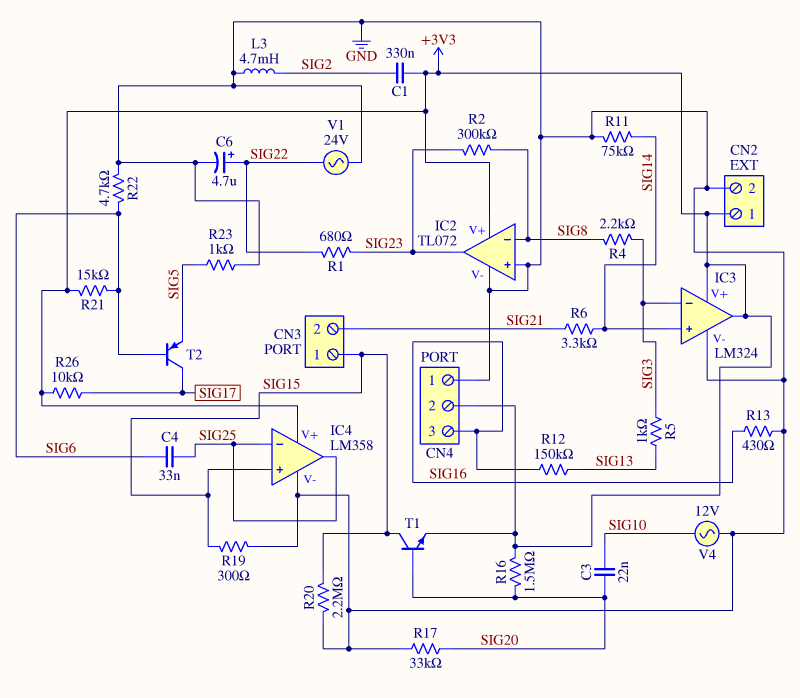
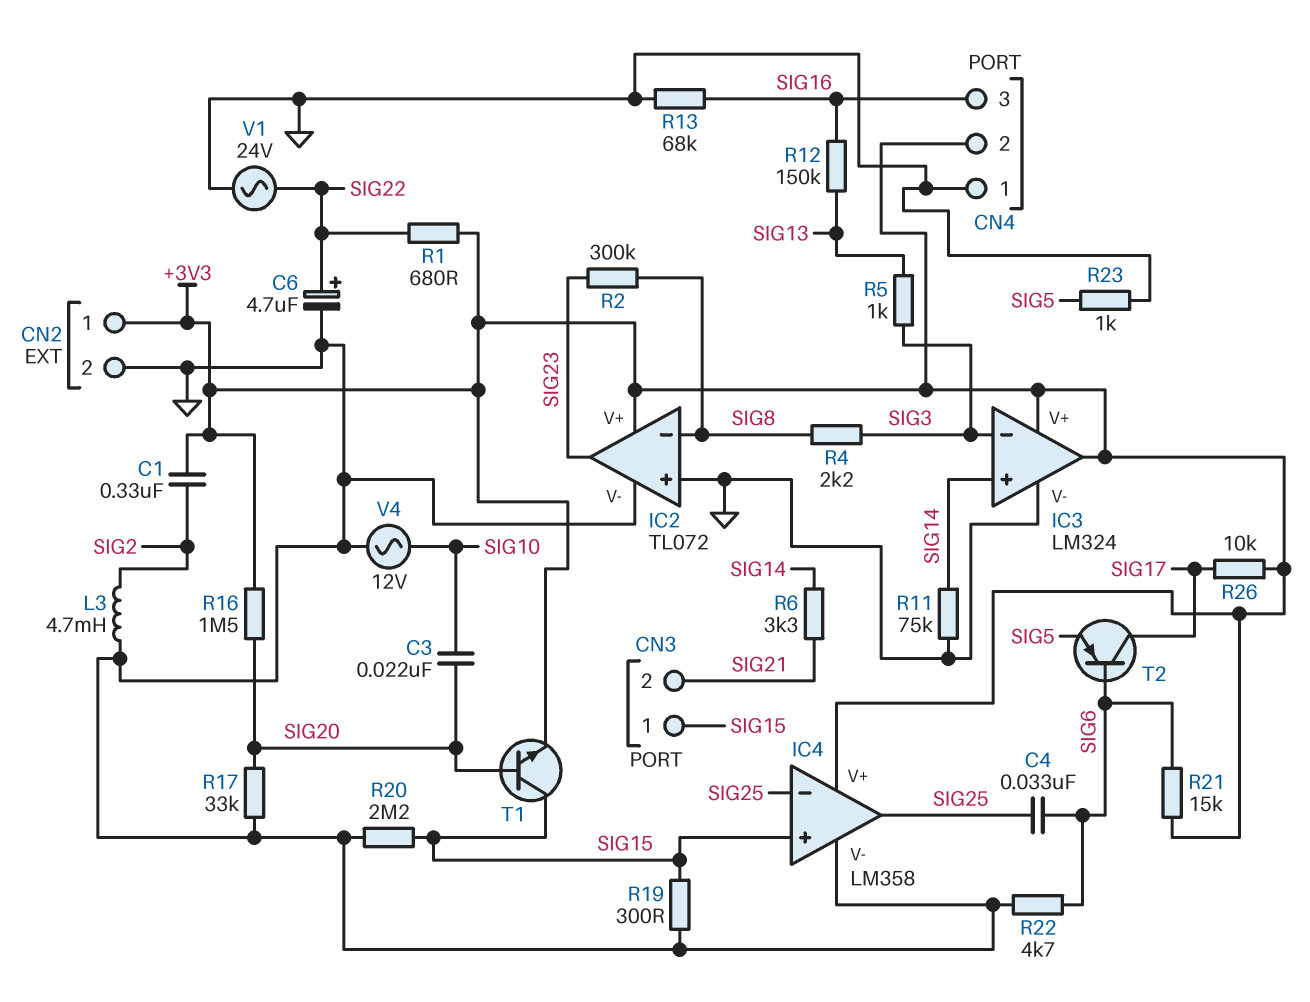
R1: 680 (SIG22, SIG23) -> 680 (+3V3, SIG22)
R13: 430 (GND, SIG16) -> 68k (GND, SIG16)

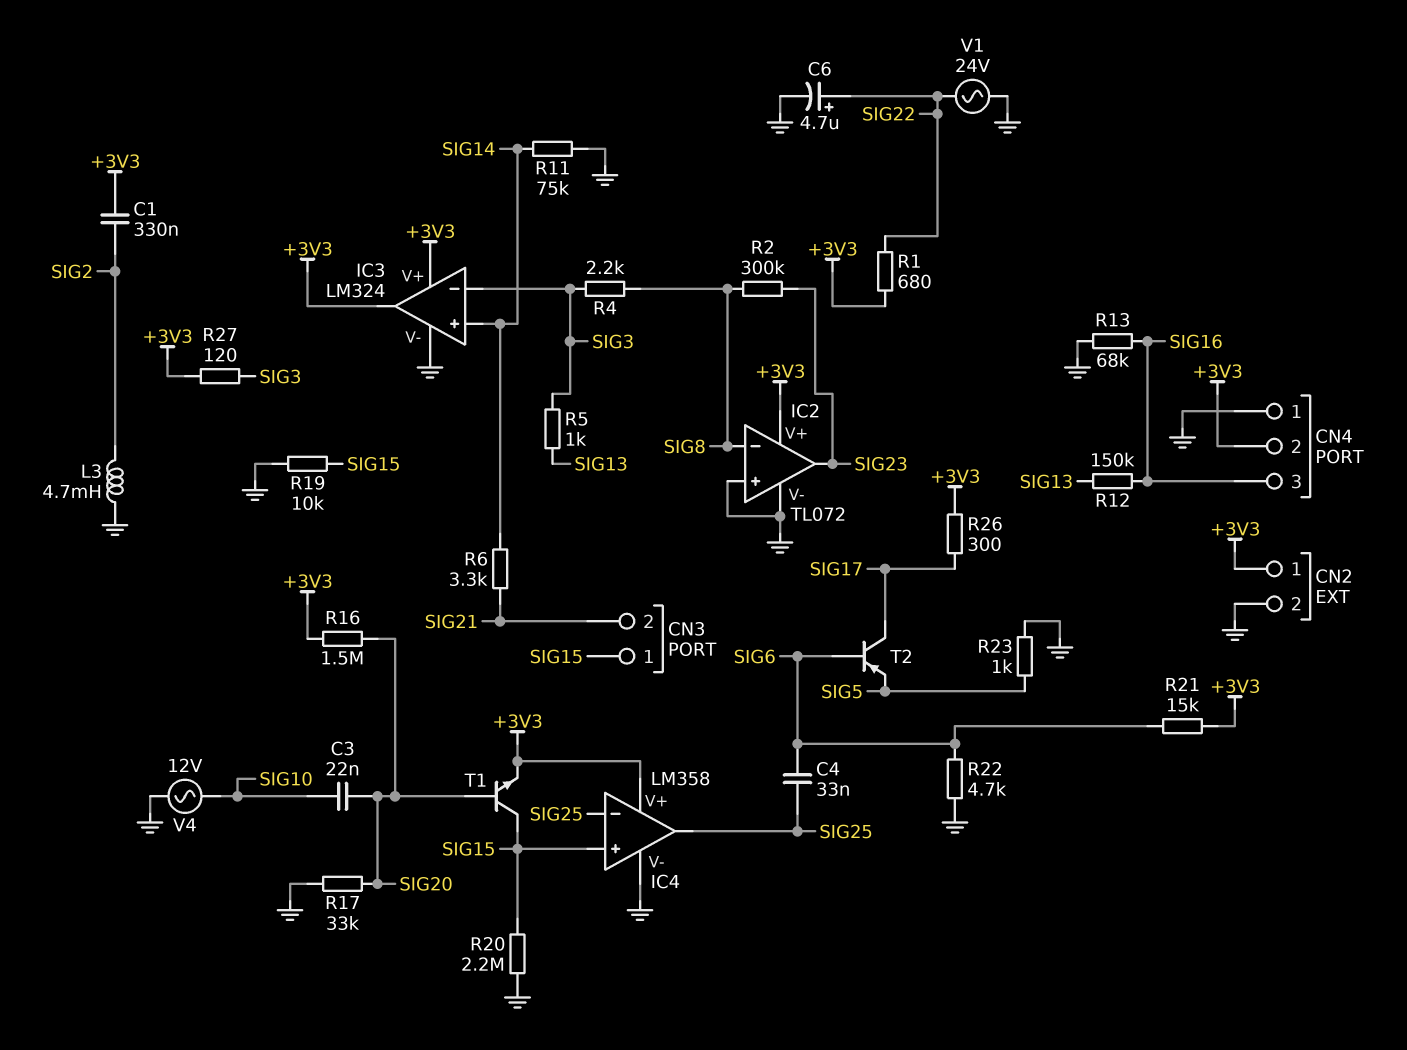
R19: 300 (GND, SIG15) -> 10k (GND, SIG15)
R26: 10k (+3V3, SIG17) -> 300 (+3V3, SIG17)
R27: none -> 120 (+3V3, SIG3)

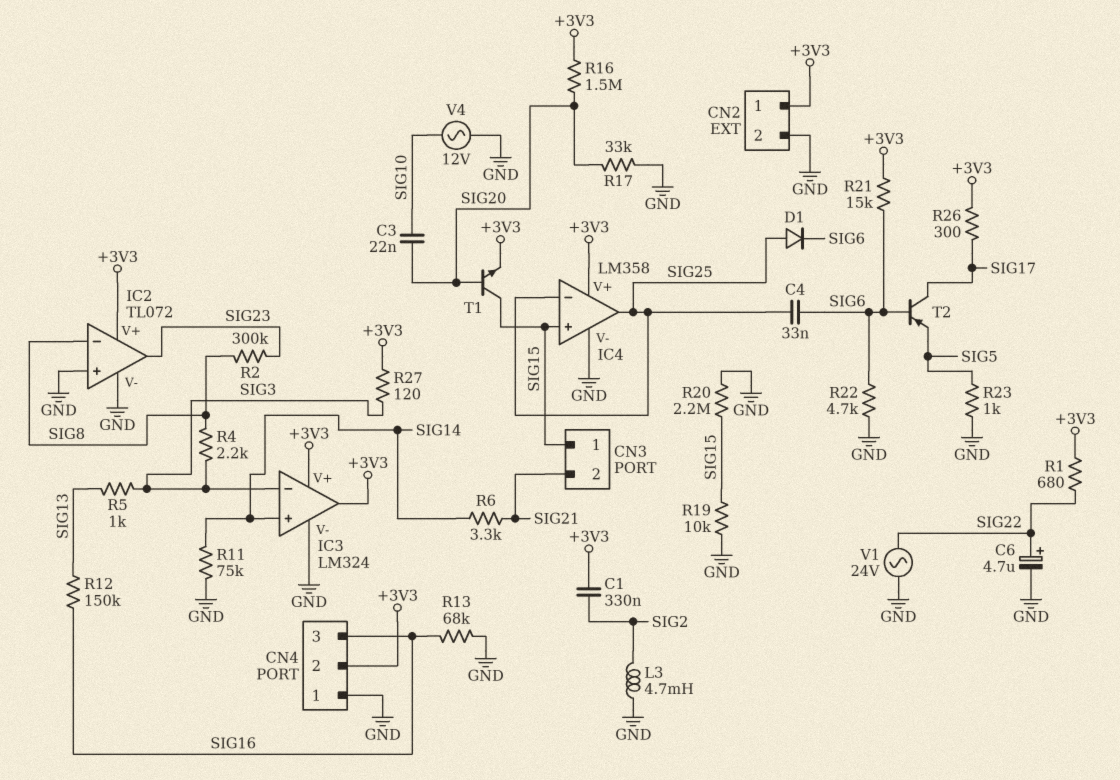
D1: none -> diode (A SIG25, K SIG6)

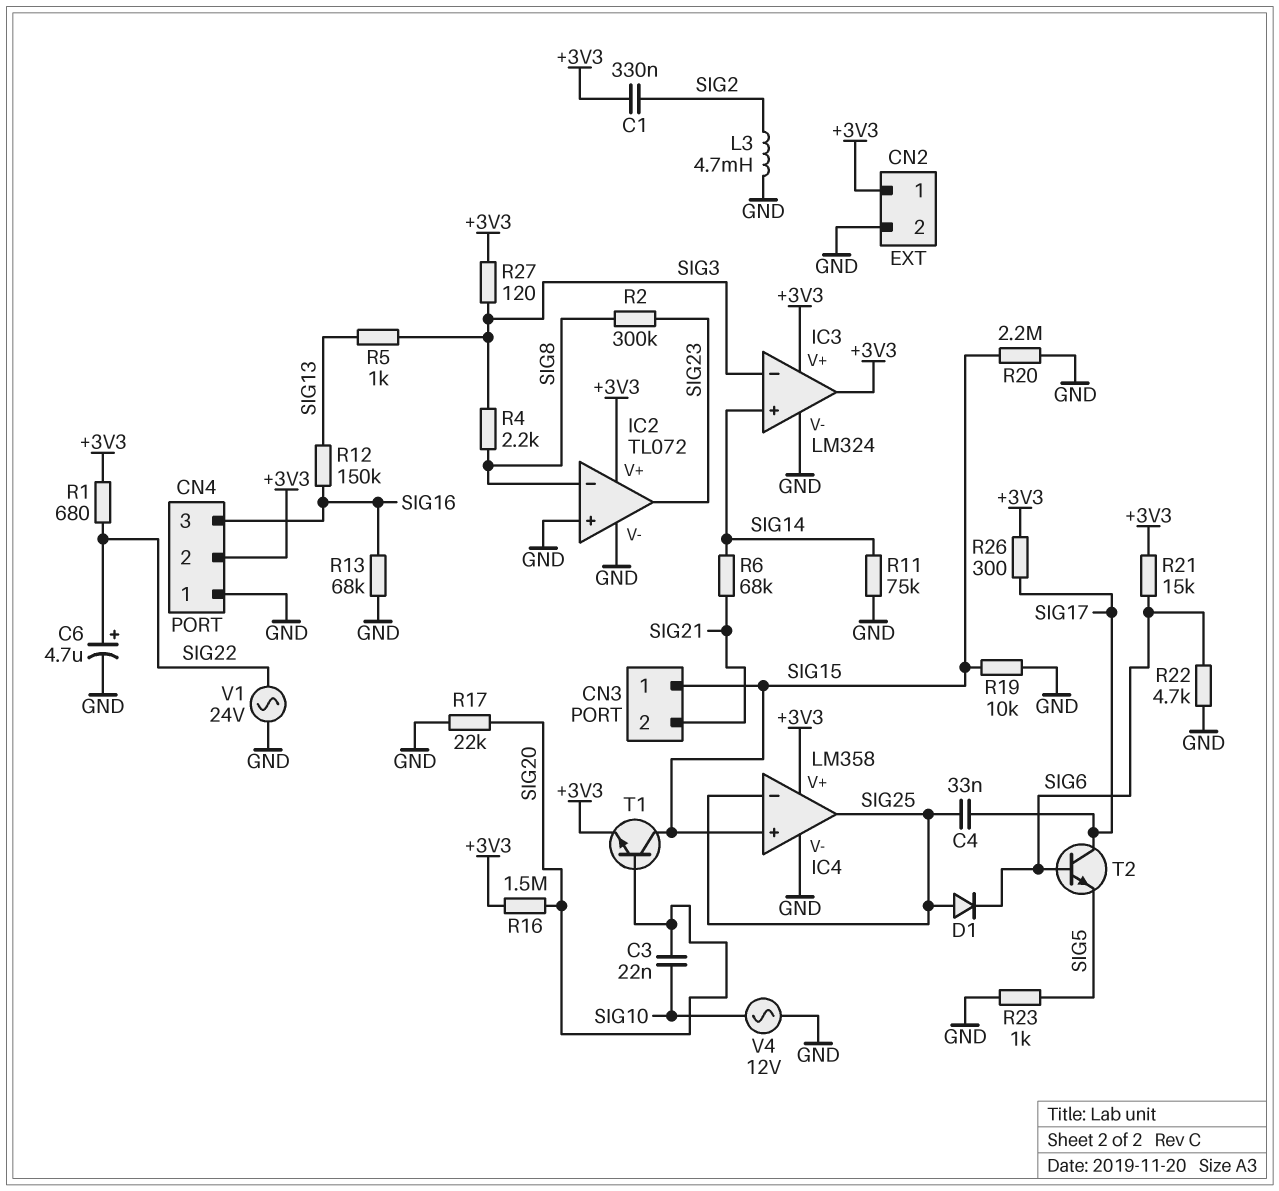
C4: 33nF (SIG6, SIG25) -> 33nF (SIG17, SIG25)
R6: 3.3k (SIG14, SIG21) -> 68k (SIG14, SIG21)
R17: 33k (GND, SIG20) -> 22k (GND, SIG20)
T2: PNP (B SIG6, C SIG17, E SIG5) -> NPN (B SIG6, C SIG17, E SIG5)

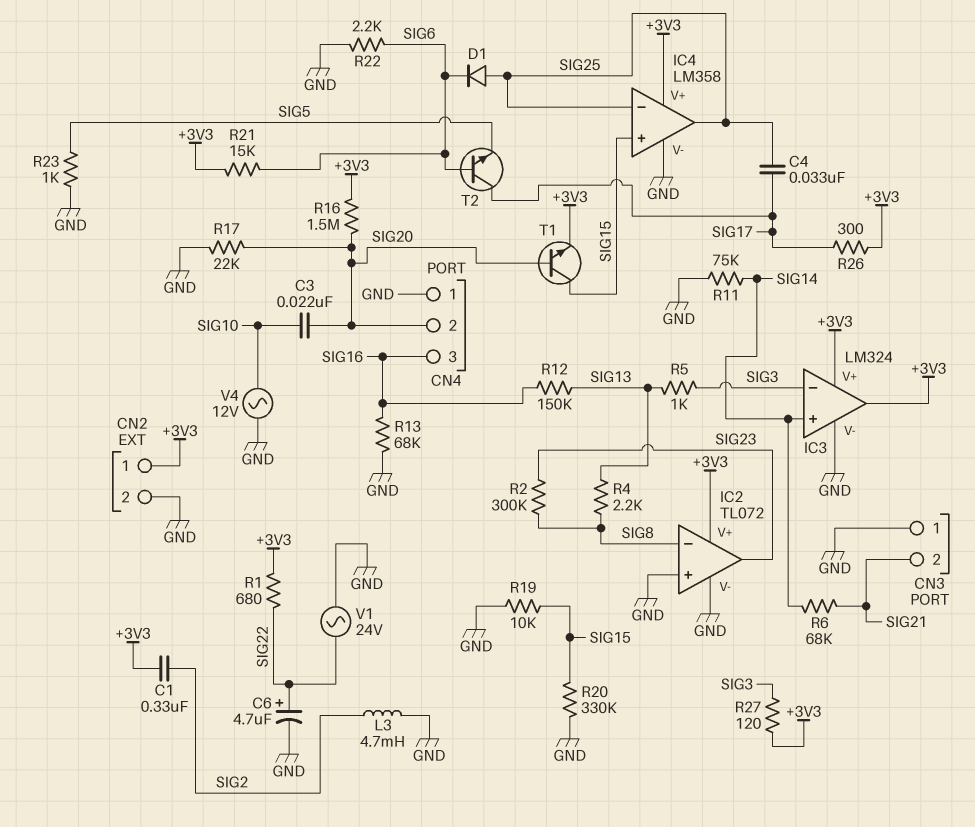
CN3 pin 1: SIG15 -> GND
CN4 pin 2: +3V3 -> SIG20
R4: 2.2k (SIG3, SIG8) -> 2.2k (SIG8, SIG13)
R20: 2.2M (GND, SIG15) -> 330k (GND, SIG15)
R22: 4.7k (GND, SIG6) -> 2.2k (GND, SIG6)

